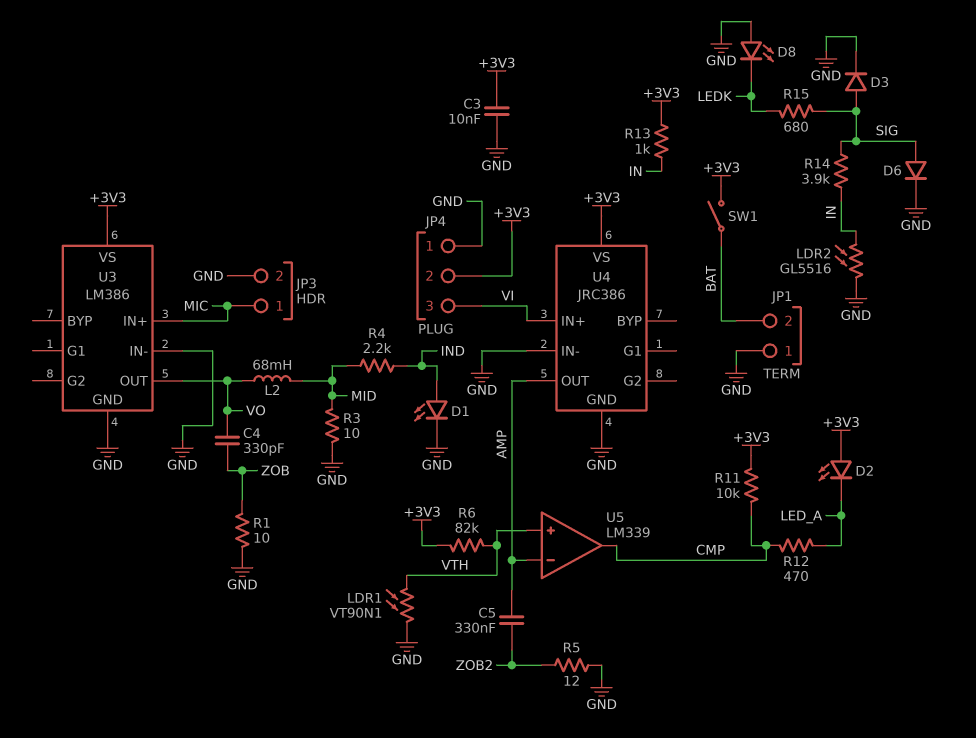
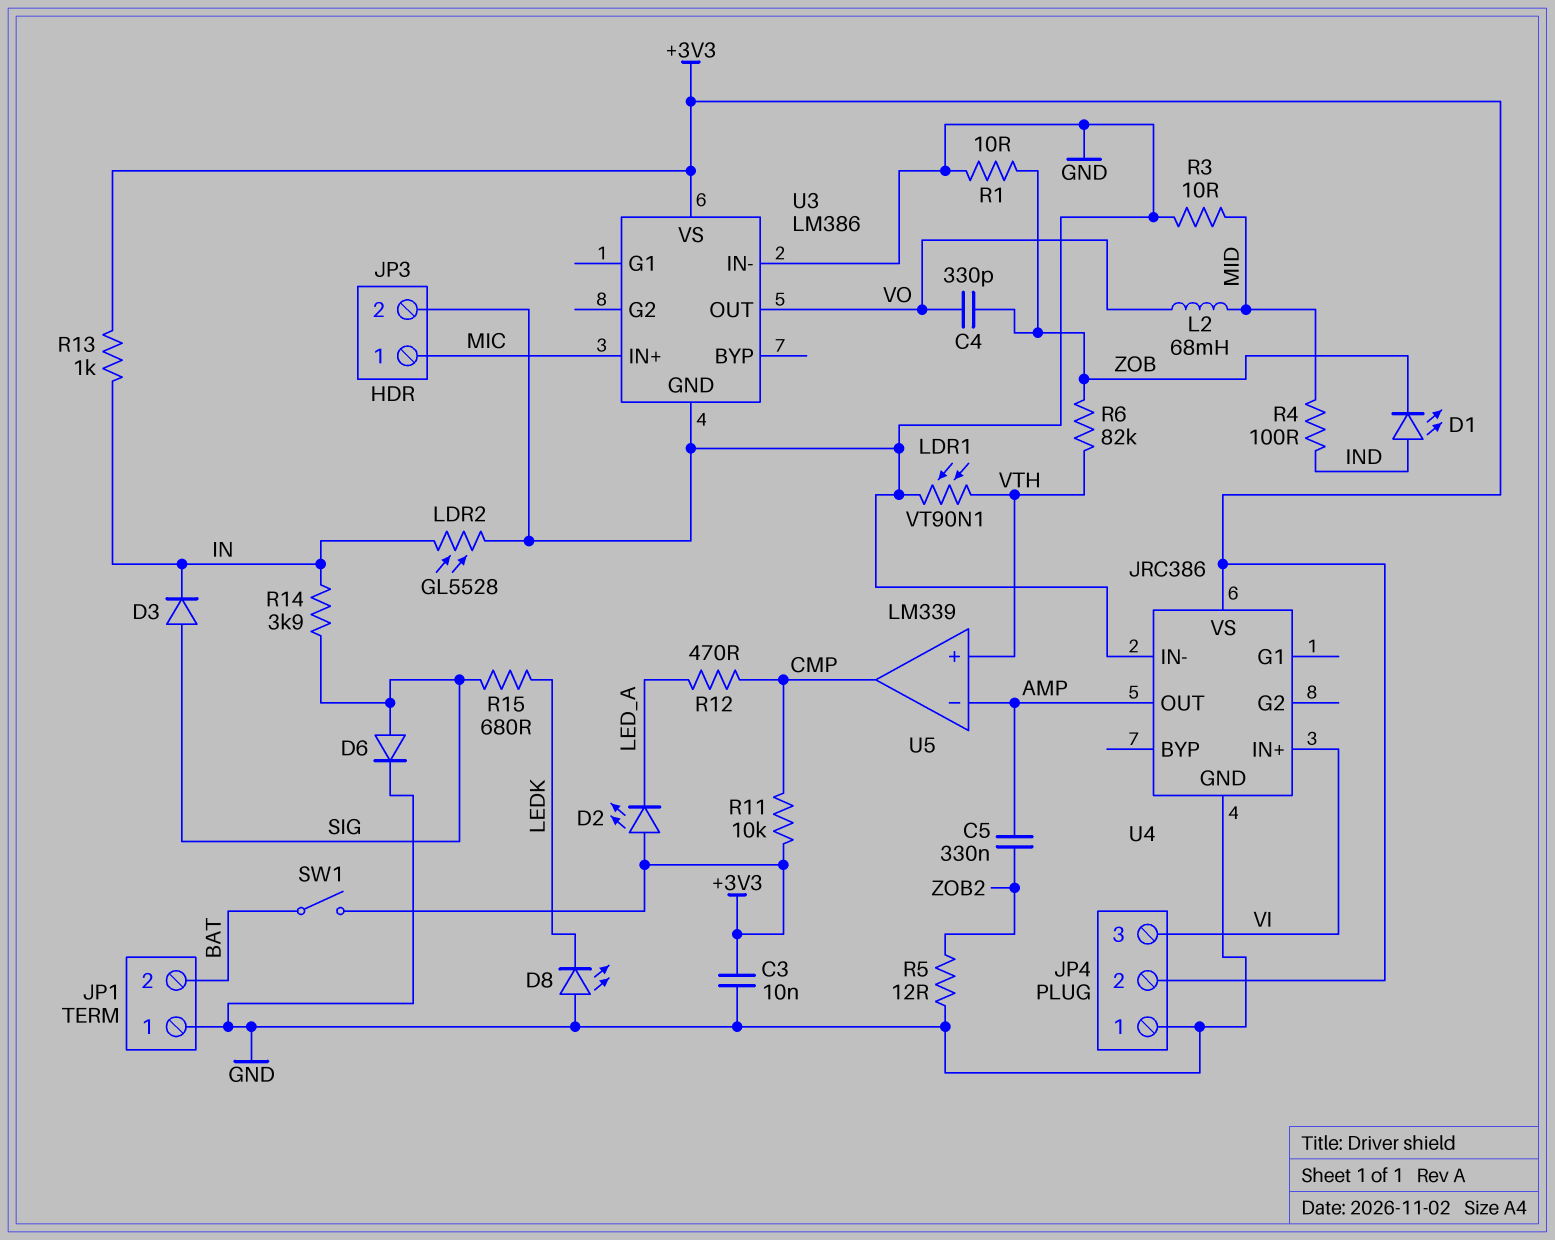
D1: LED (A IND, K GND) -> LED (A IND, K ZOB)
D3: diode (A SIG, K GND) -> diode (A SIG, K IN)
LDR2: GL5516 (GND, IN) -> GL5528 (GND, IN)
R4: 2.2k (IND, MID) -> 100 (IND, MID)
R6: 82k (+3V3, VTH) -> 82k (VTH, ZOB)

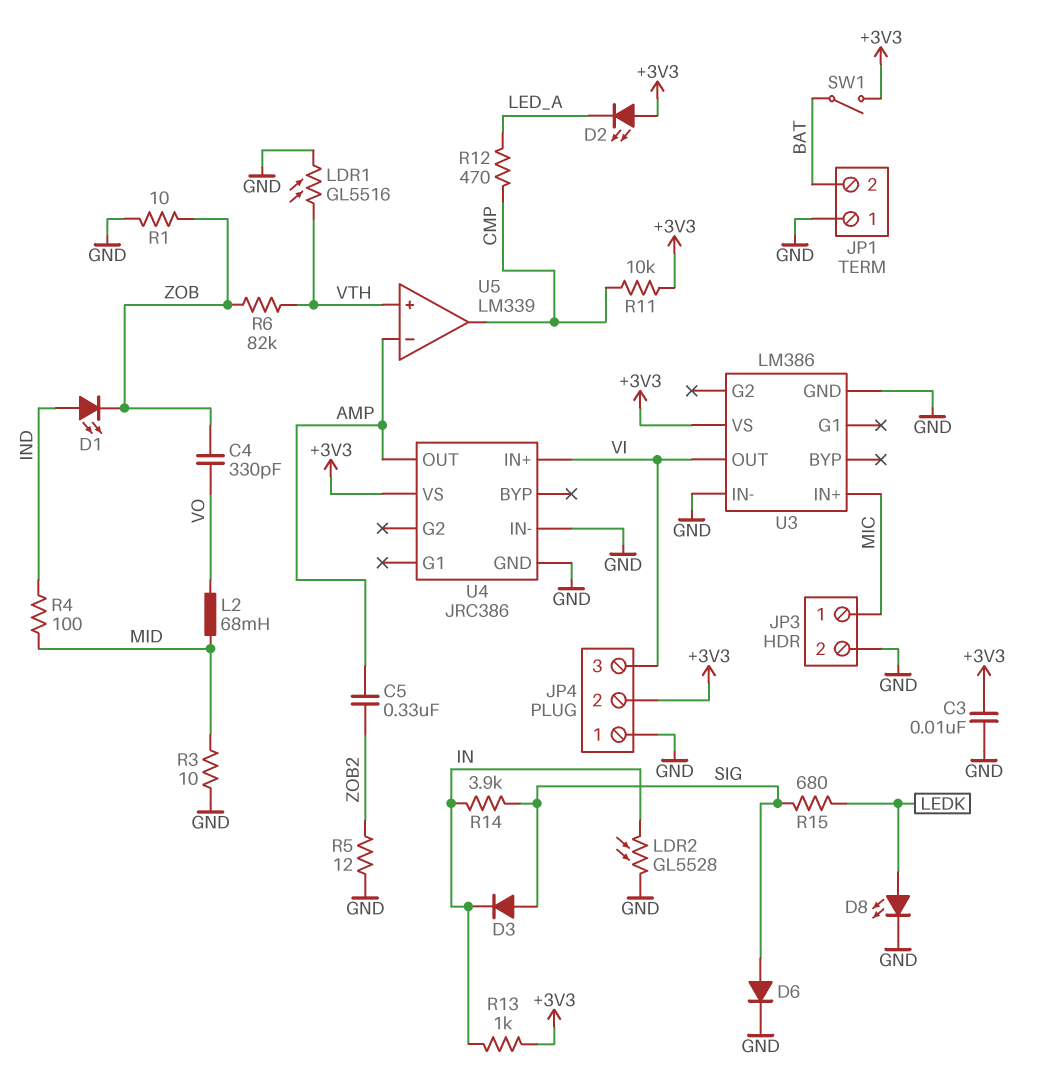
D8: LED (A GND, K LEDK) -> LED (A LEDK, K GND)
LDR1: VT90N1 (GND, VTH) -> GL5516 (GND, VTH)
U3 pin OUT: VO -> VI

